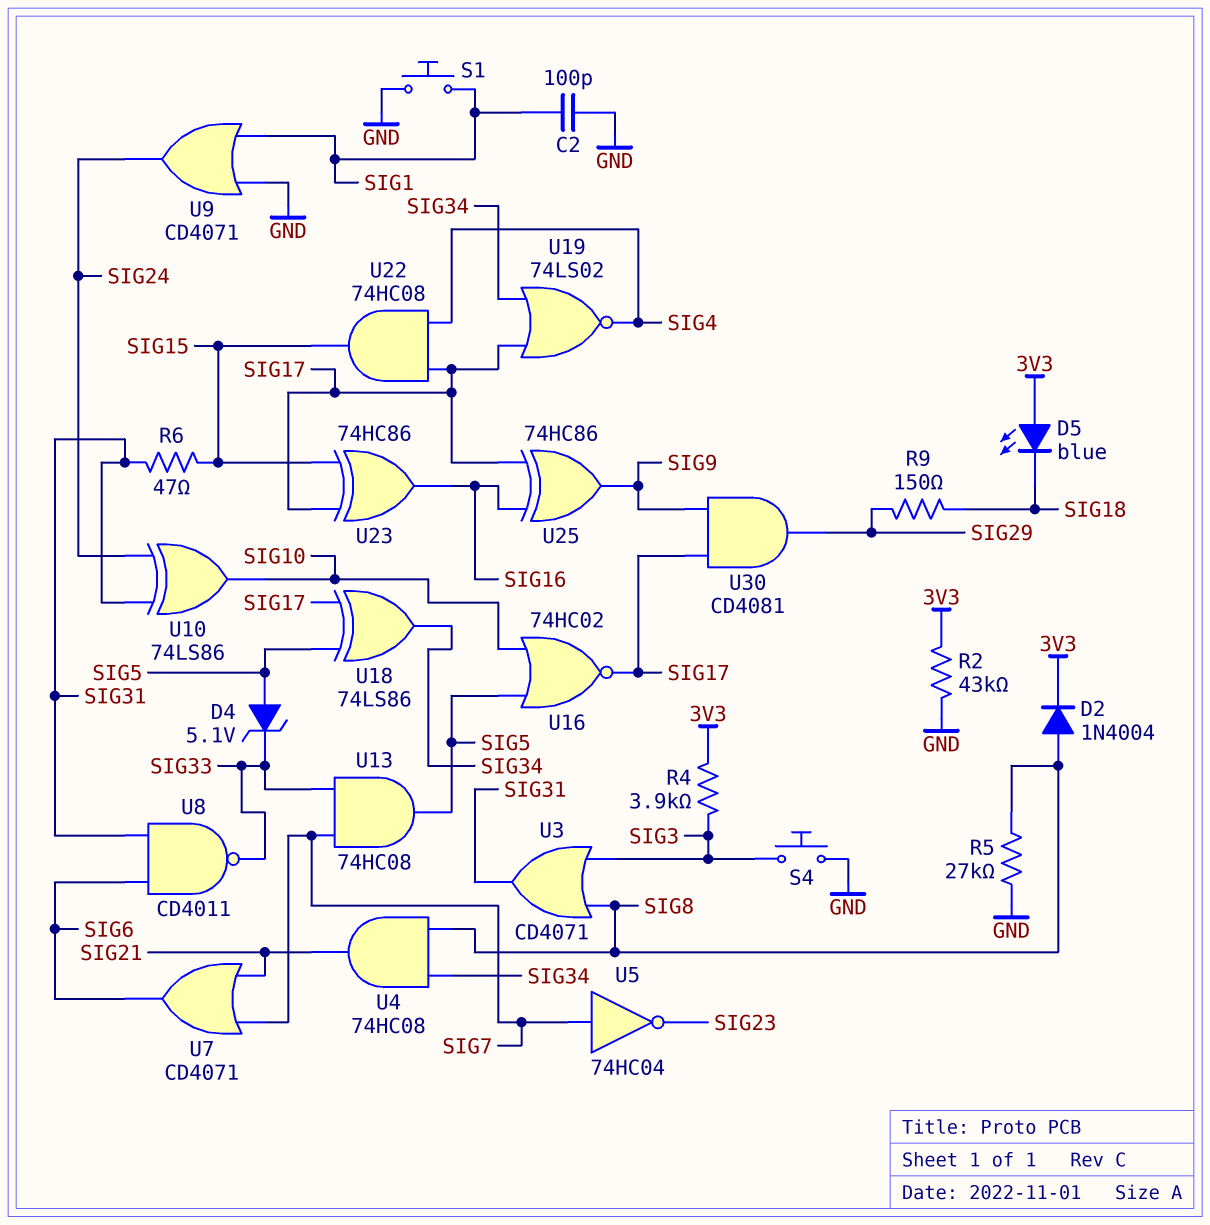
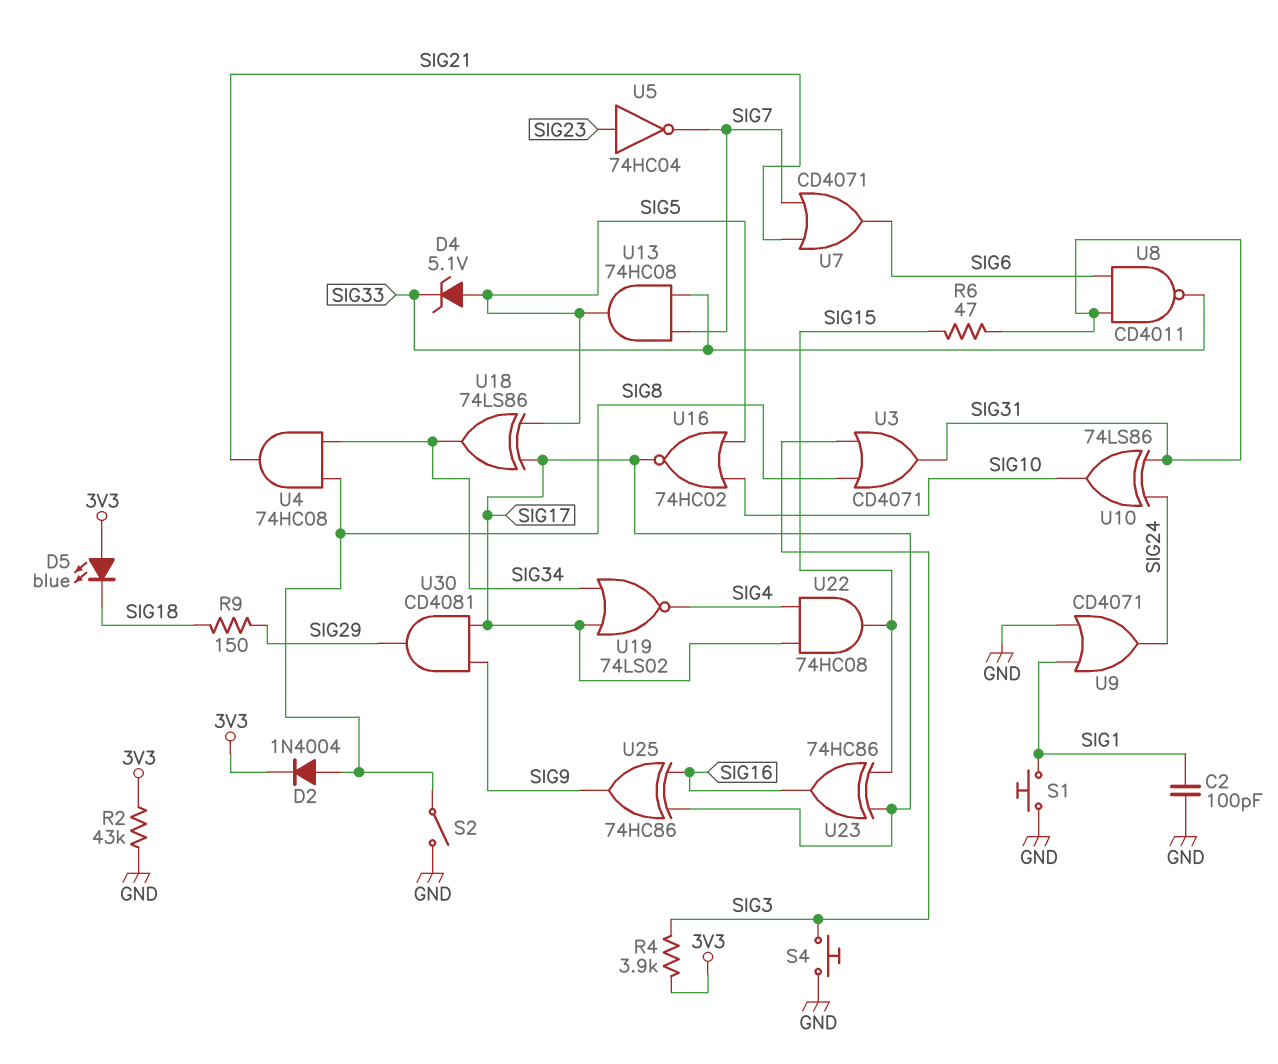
R5: 27k (GND, SIG8) -> none
S2: none -> switch (GND, SIG8)
U5: NOT 74HC04 (in SIG7, out SIG23) -> NOT 74HC04 (in SIG23, out SIG7)

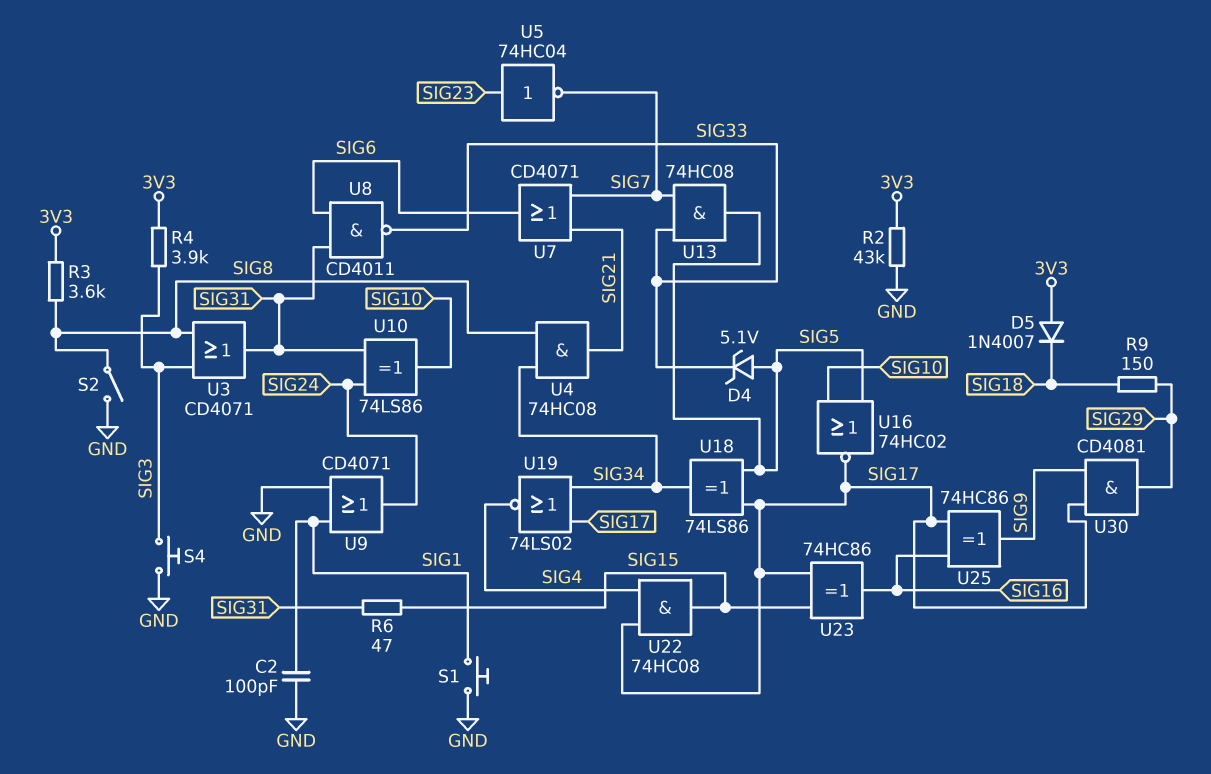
D2: diode 1N4004 (A SIG8, K 3V3) -> none
D5: LED blue (A 3V3, K SIG18) -> diode 1N4007 (A 3V3, K SIG18)
R3: none -> 3.6k (3V3, SIG8)

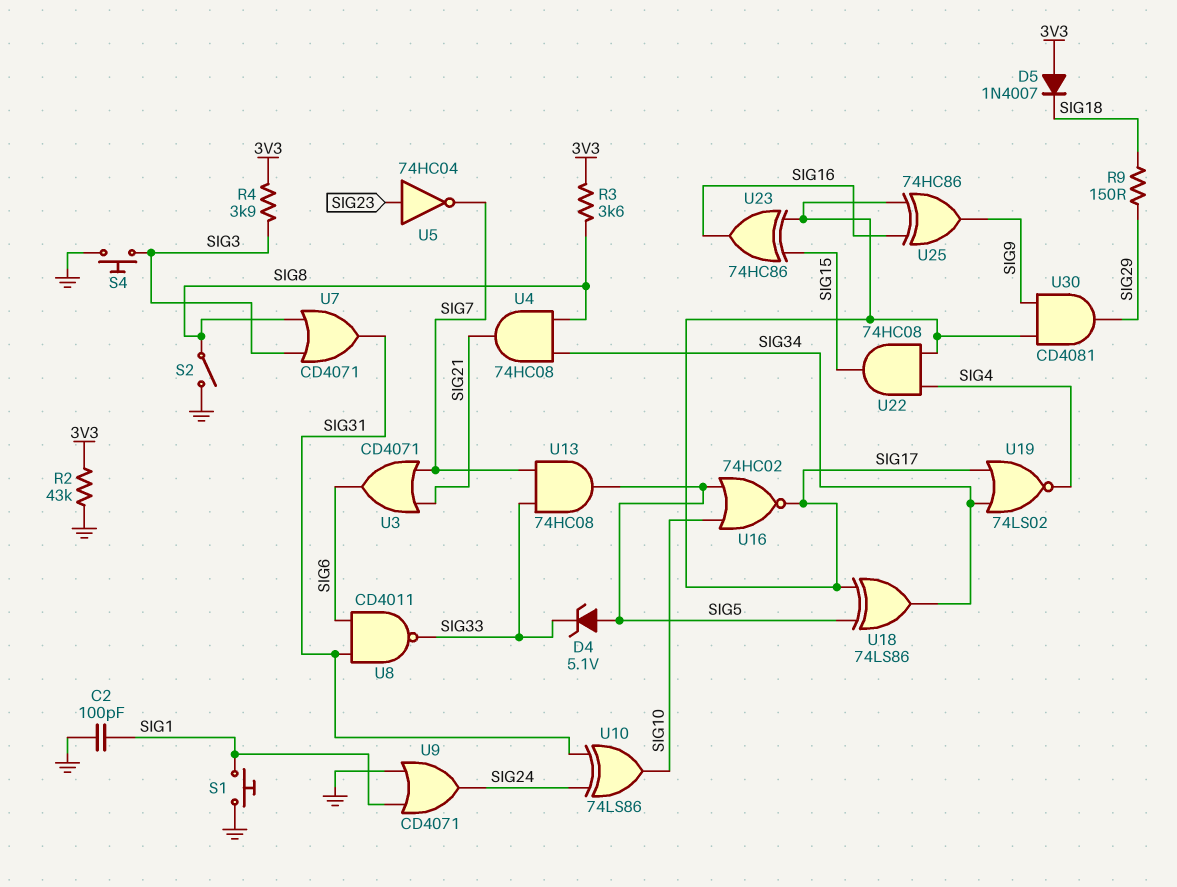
R6: 47 (SIG15, SIG31) -> none
U3: OR CD4071 (in SIG3, in SIG8, out SIG31) -> OR CD4071 (in SIG7, in SIG21, out SIG6)
U7: OR CD4071 (in SIG7, in SIG21, out SIG6) -> OR CD4071 (in SIG3, in SIG8, out SIG31)

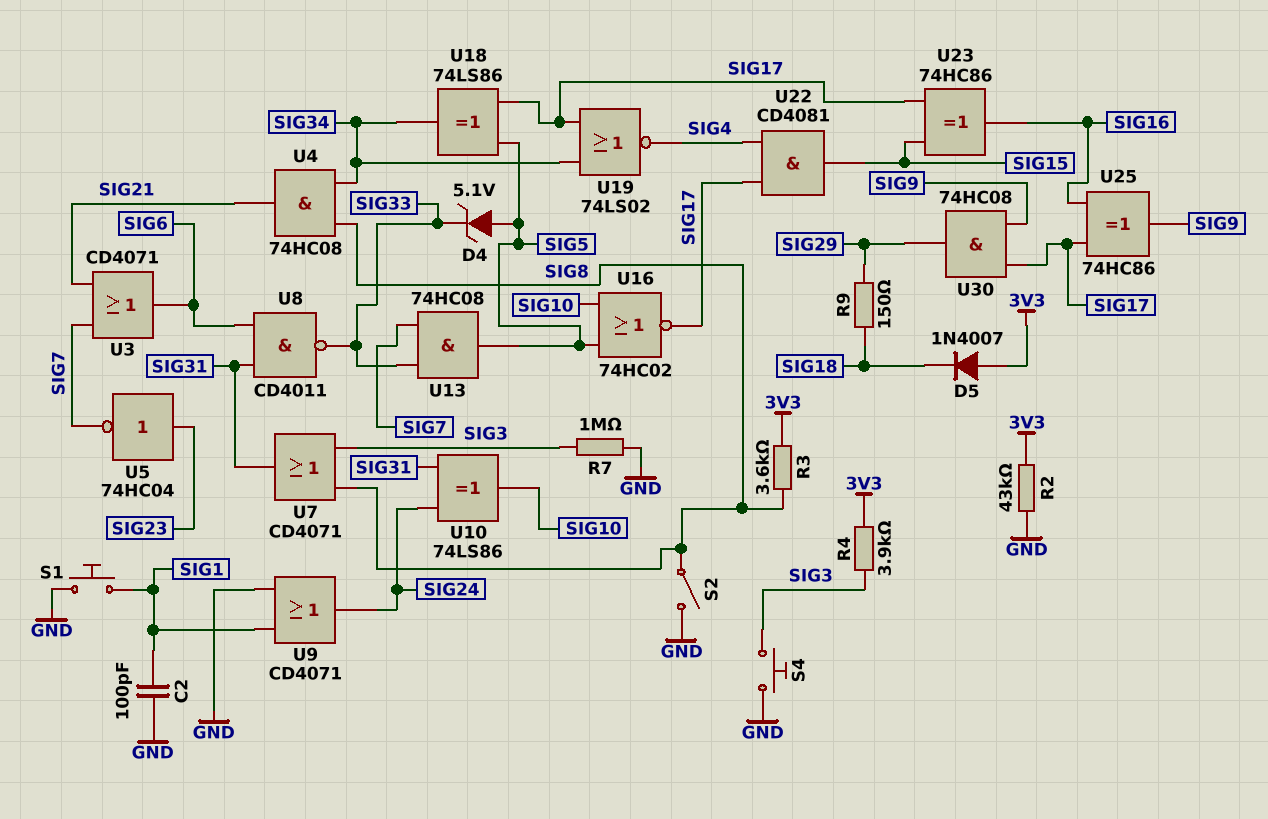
R7: none -> 1M (GND, SIG3)
U22: AND 74HC08 (in SIG4, in SIG17, out SIG15) -> AND CD4081 (in SIG4, in SIG17, out SIG15)
U30: AND CD4081 (in SIG9, in SIG17, out SIG29) -> AND 74HC08 (in SIG9, in SIG17, out SIG29)

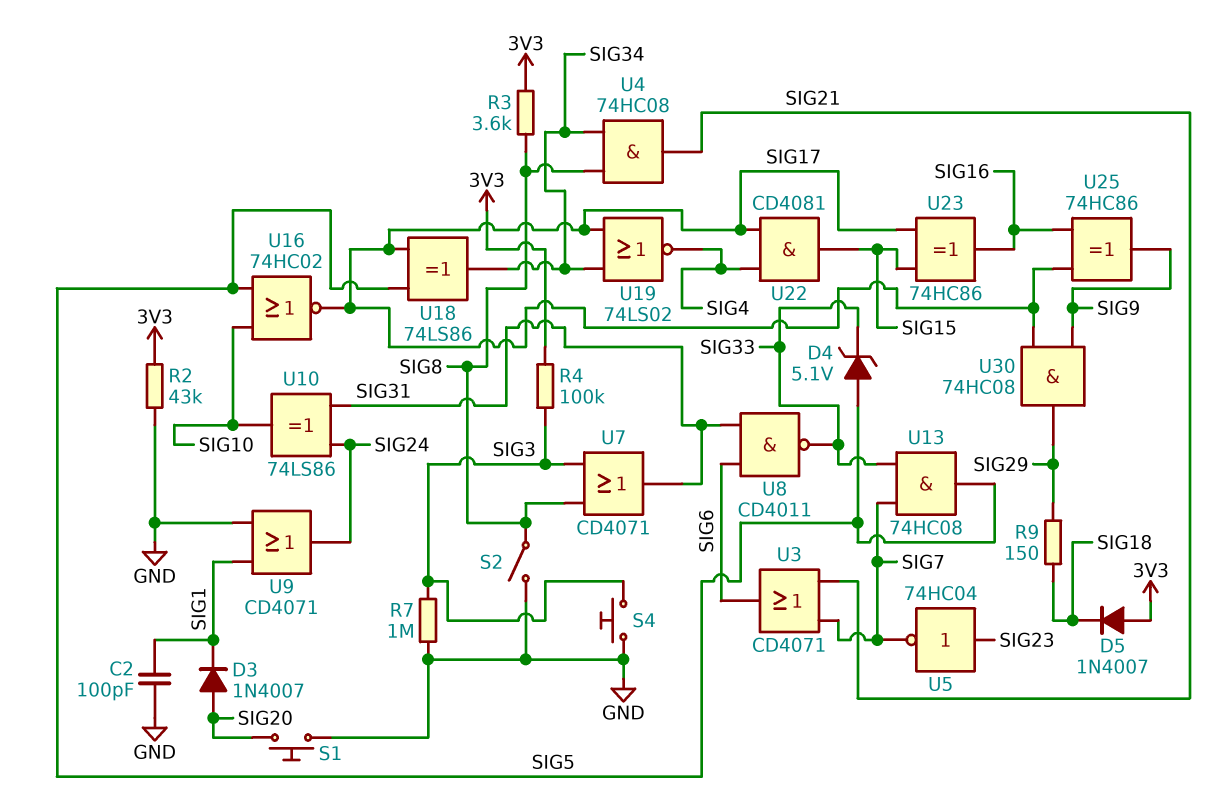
D3: none -> diode 1N4007 (A SIG20, K SIG1)
R4: 3.9k (3V3, SIG3) -> 100k (3V3, SIG3)
S1: button (GND, SIG1) -> button (GND, SIG20)

